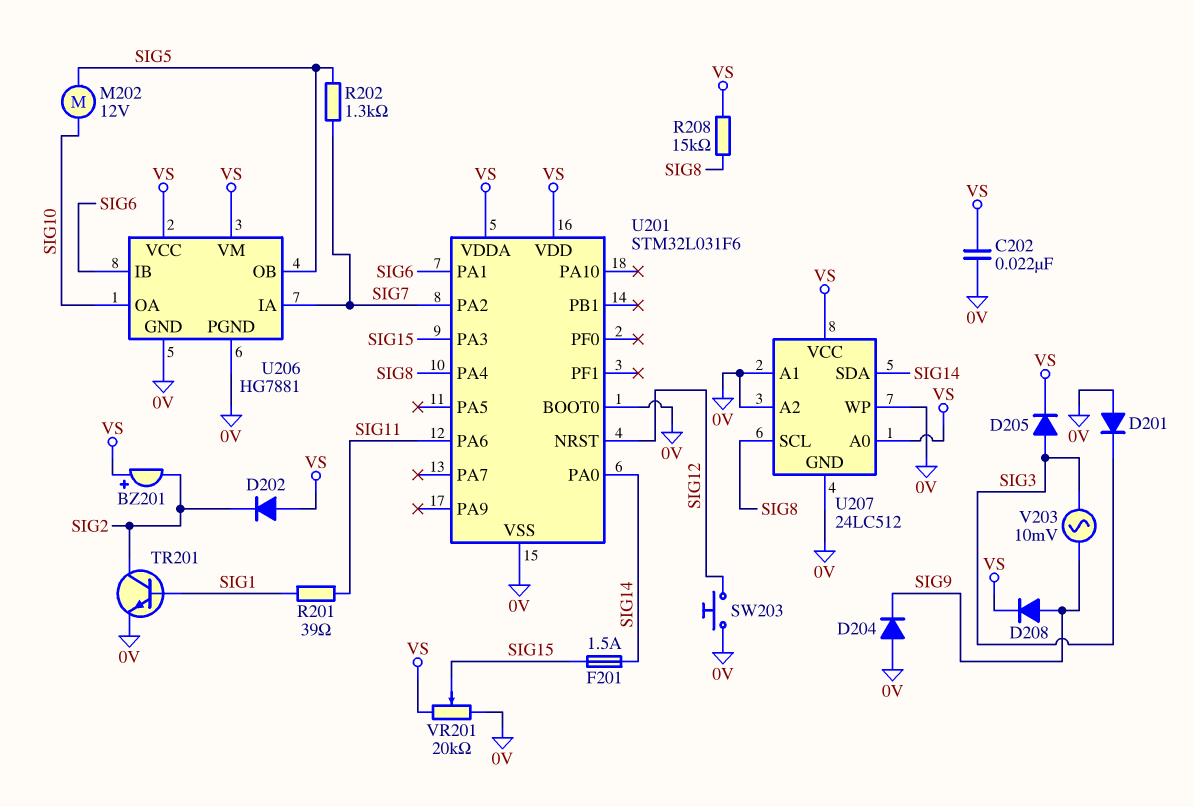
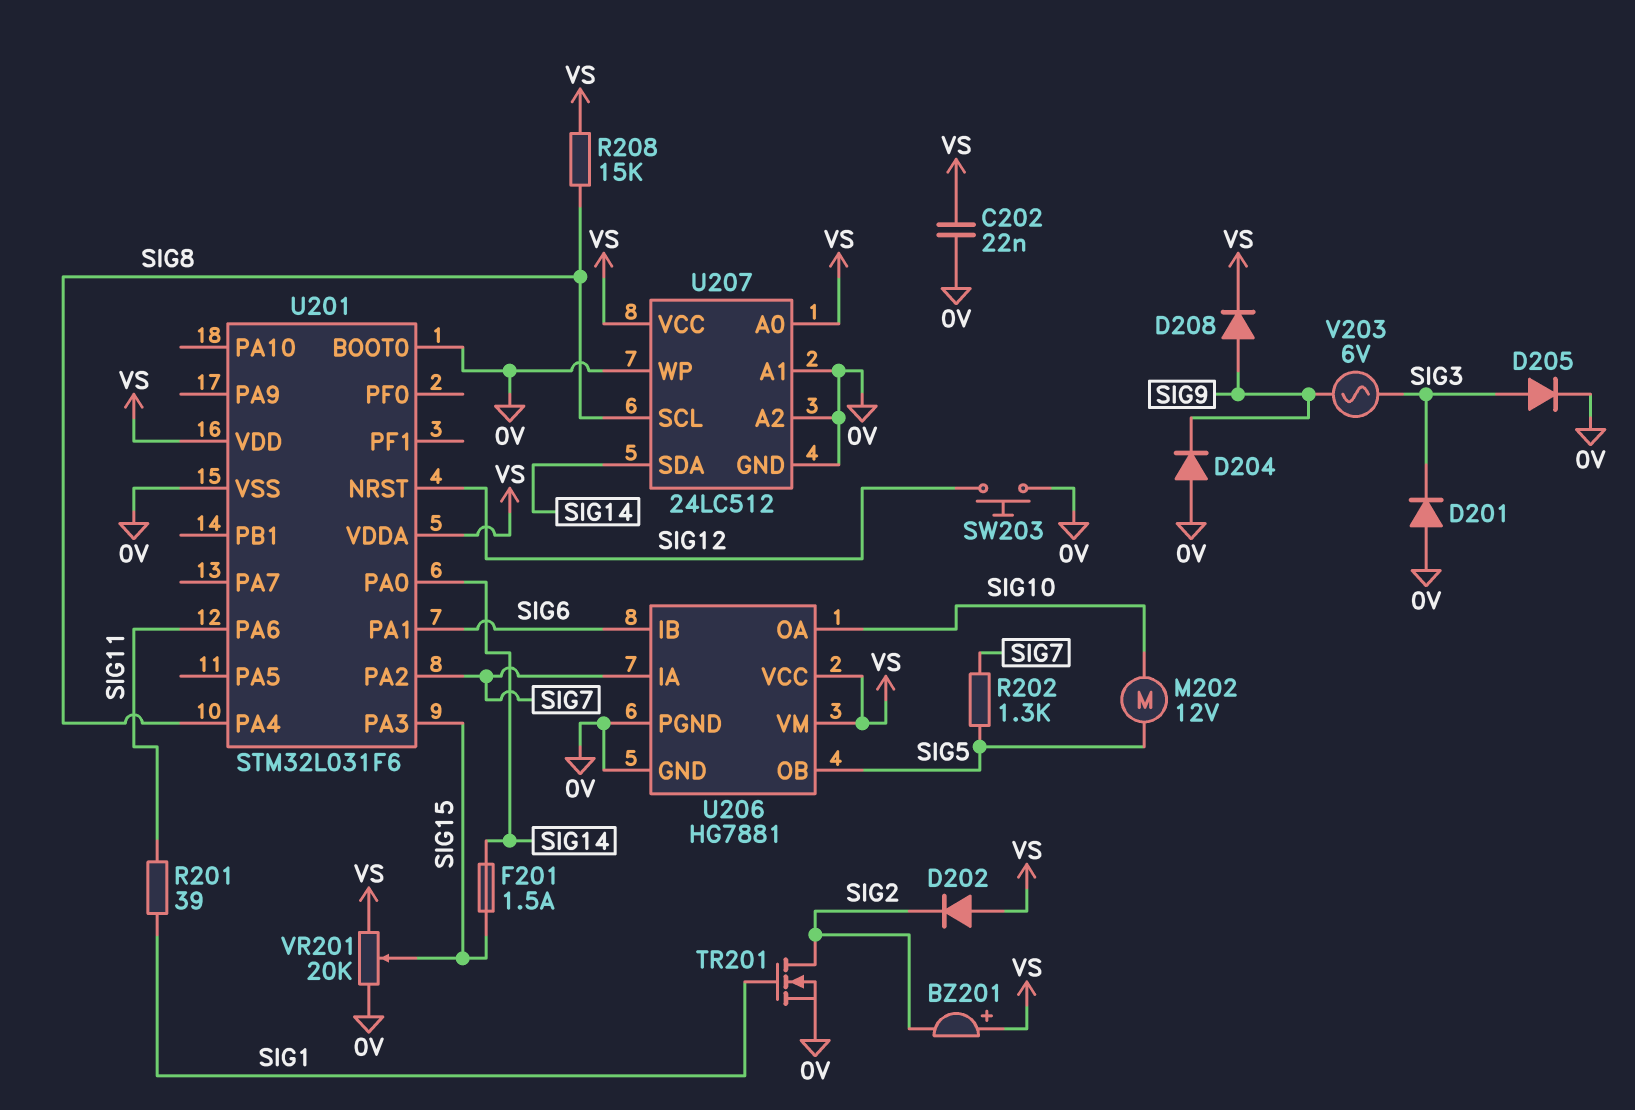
D205: diode (A SIG3, K VS) -> diode (A SIG3, K 0V)
TR201: NPN (B SIG1, C SIG2, E 0V) -> NMOS (G SIG1, D SIG2, S 0V)
V203: AC 10mV (SIG3, SIG9) -> AC 6V (SIG3, SIG9)

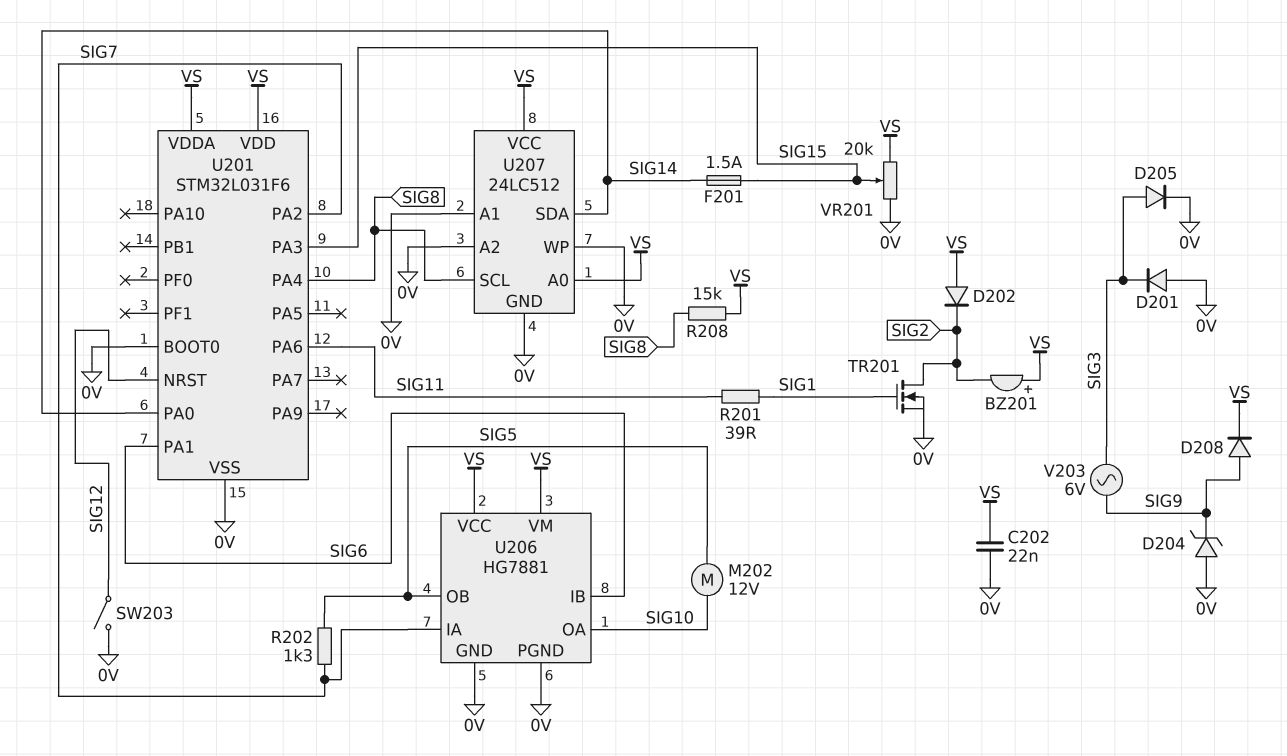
D204: diode (A 0V, K SIG9) -> zener (A 0V, K SIG9)
SW203: button (0V, SIG12) -> switch (0V, SIG12)

